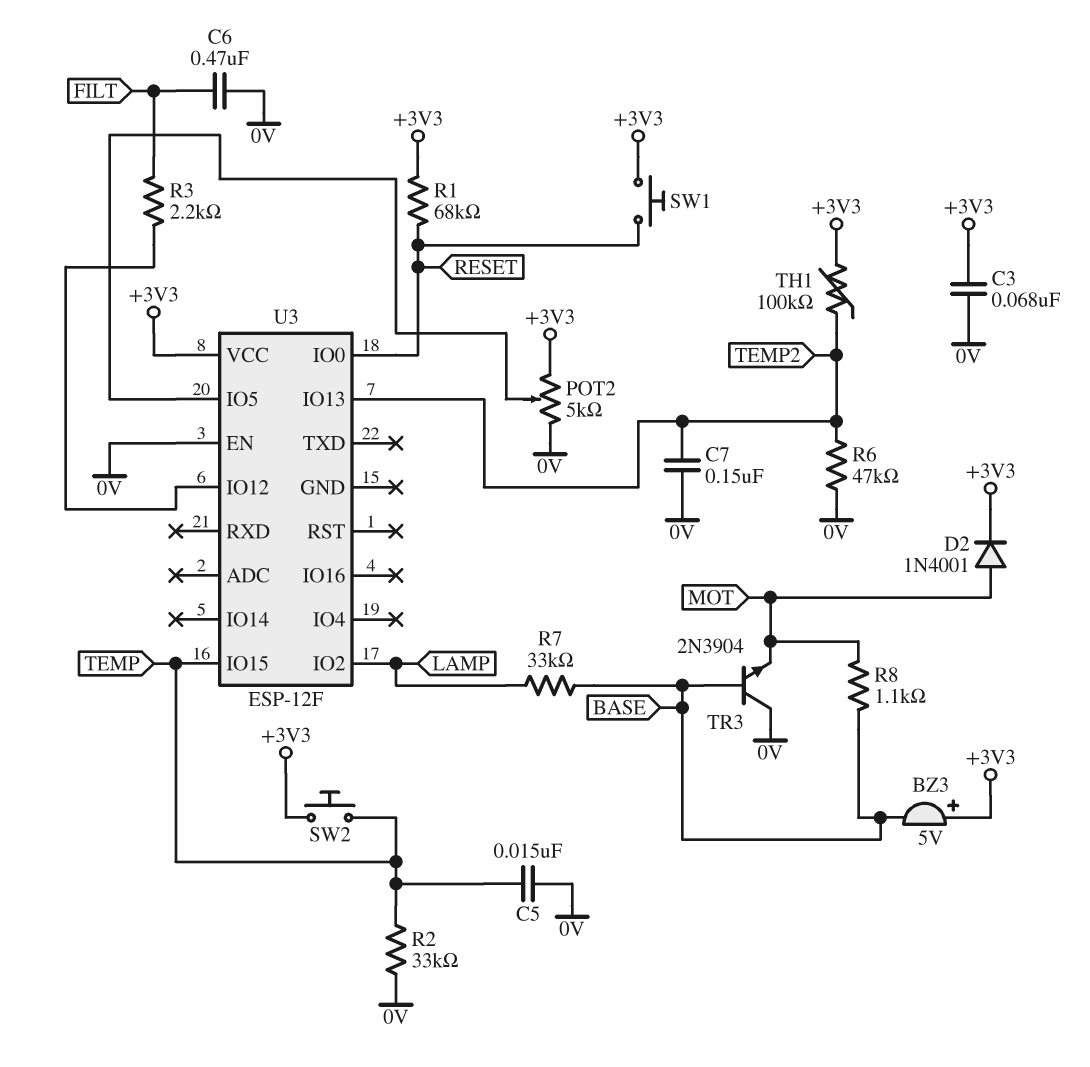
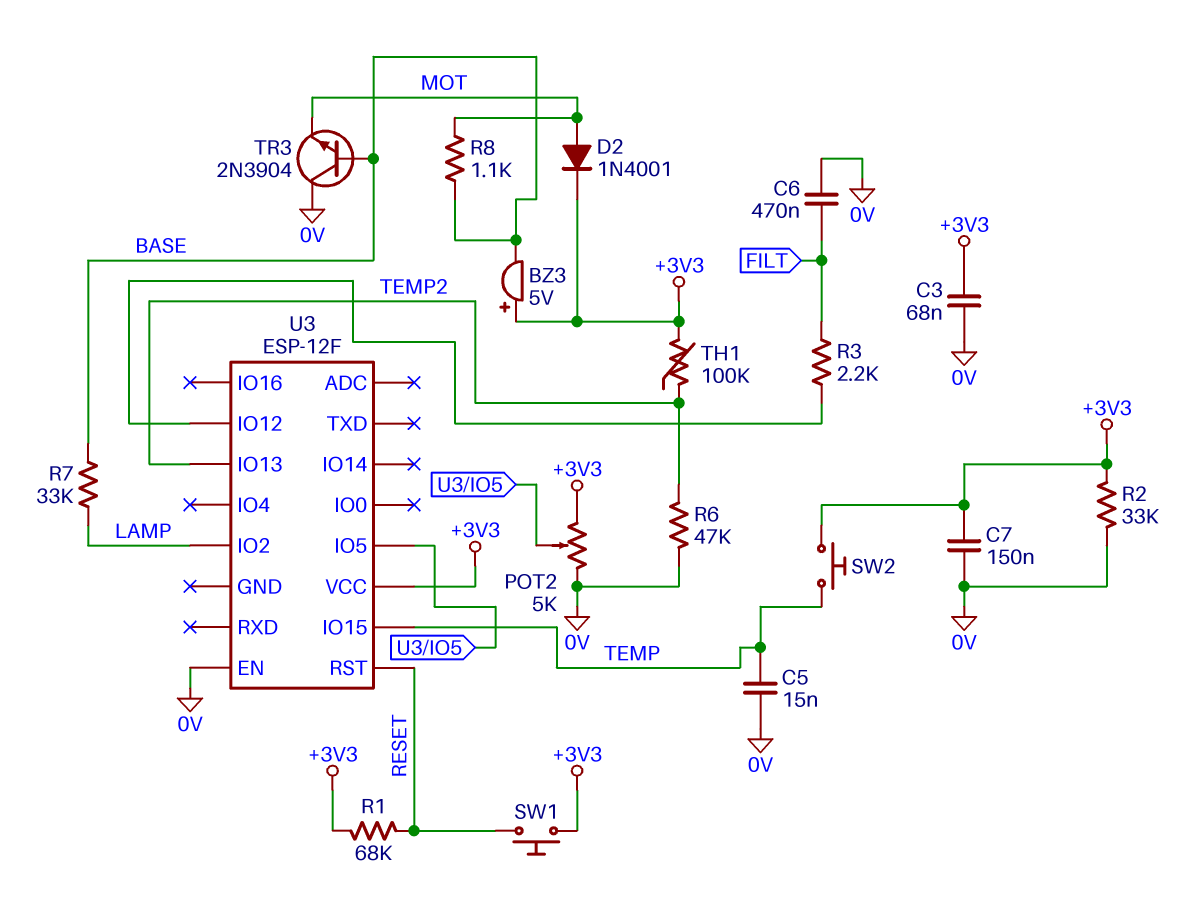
C7: 150nF (0V, TEMP2) -> 150nF (+3V3, 0V)
R2: 33k (0V, TEMP) -> 33k (+3V3, 0V)
U3 pin IO0: RESET -> none
U3 pin RST: none -> RESET

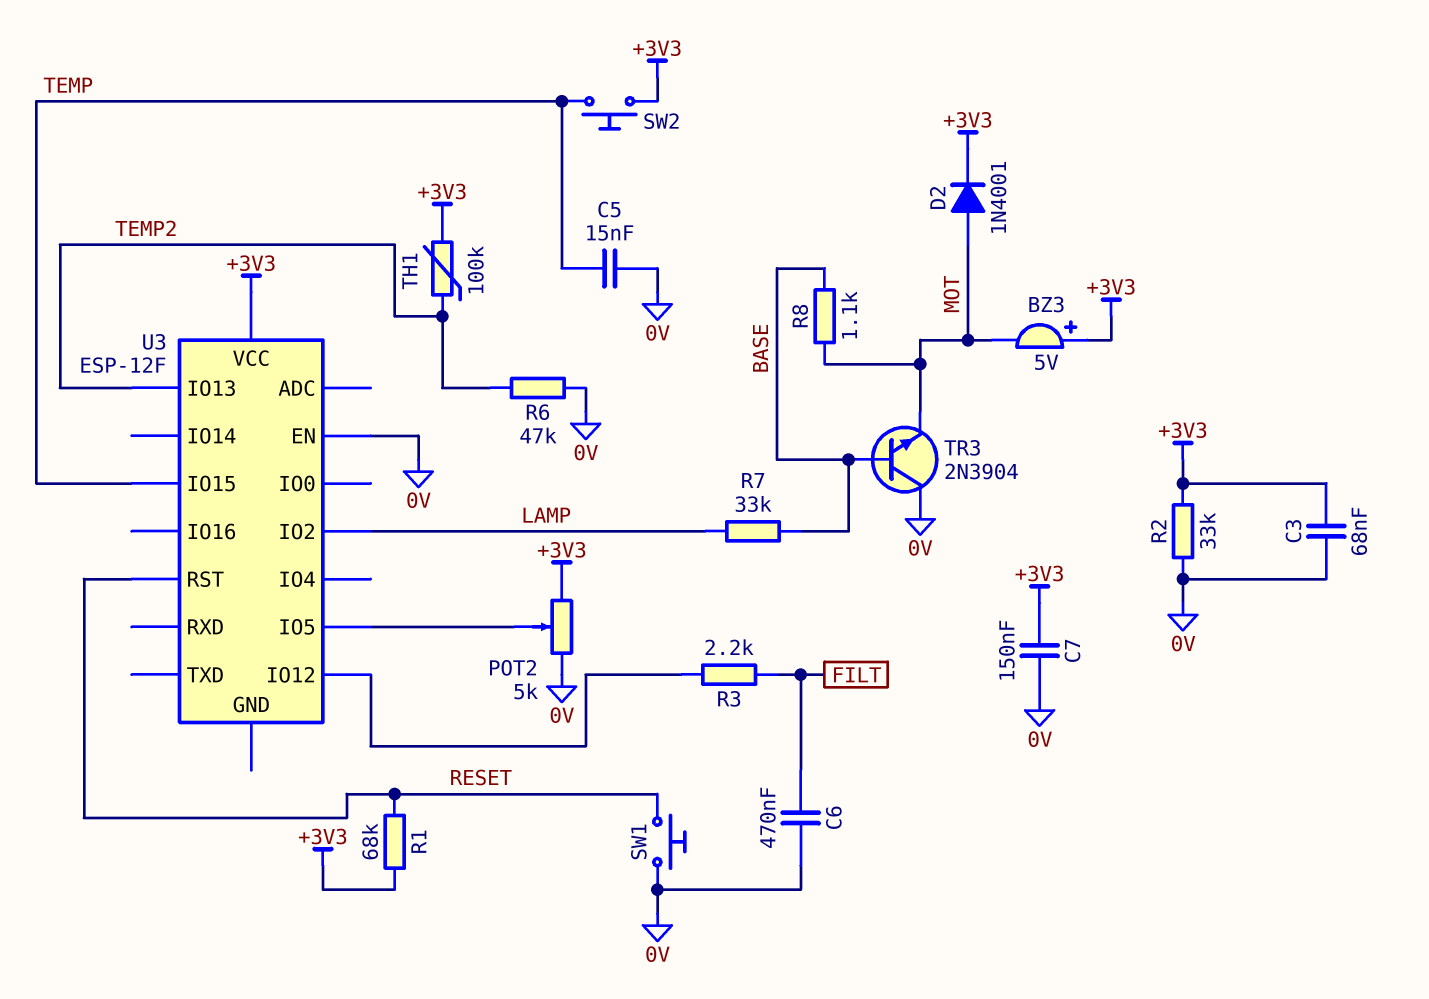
BZ3: buzzer 5V (plus +3V3, minus BASE) -> buzzer 5V (plus +3V3, minus MOT)
SW1: button (+3V3, RESET) -> button (0V, RESET)

